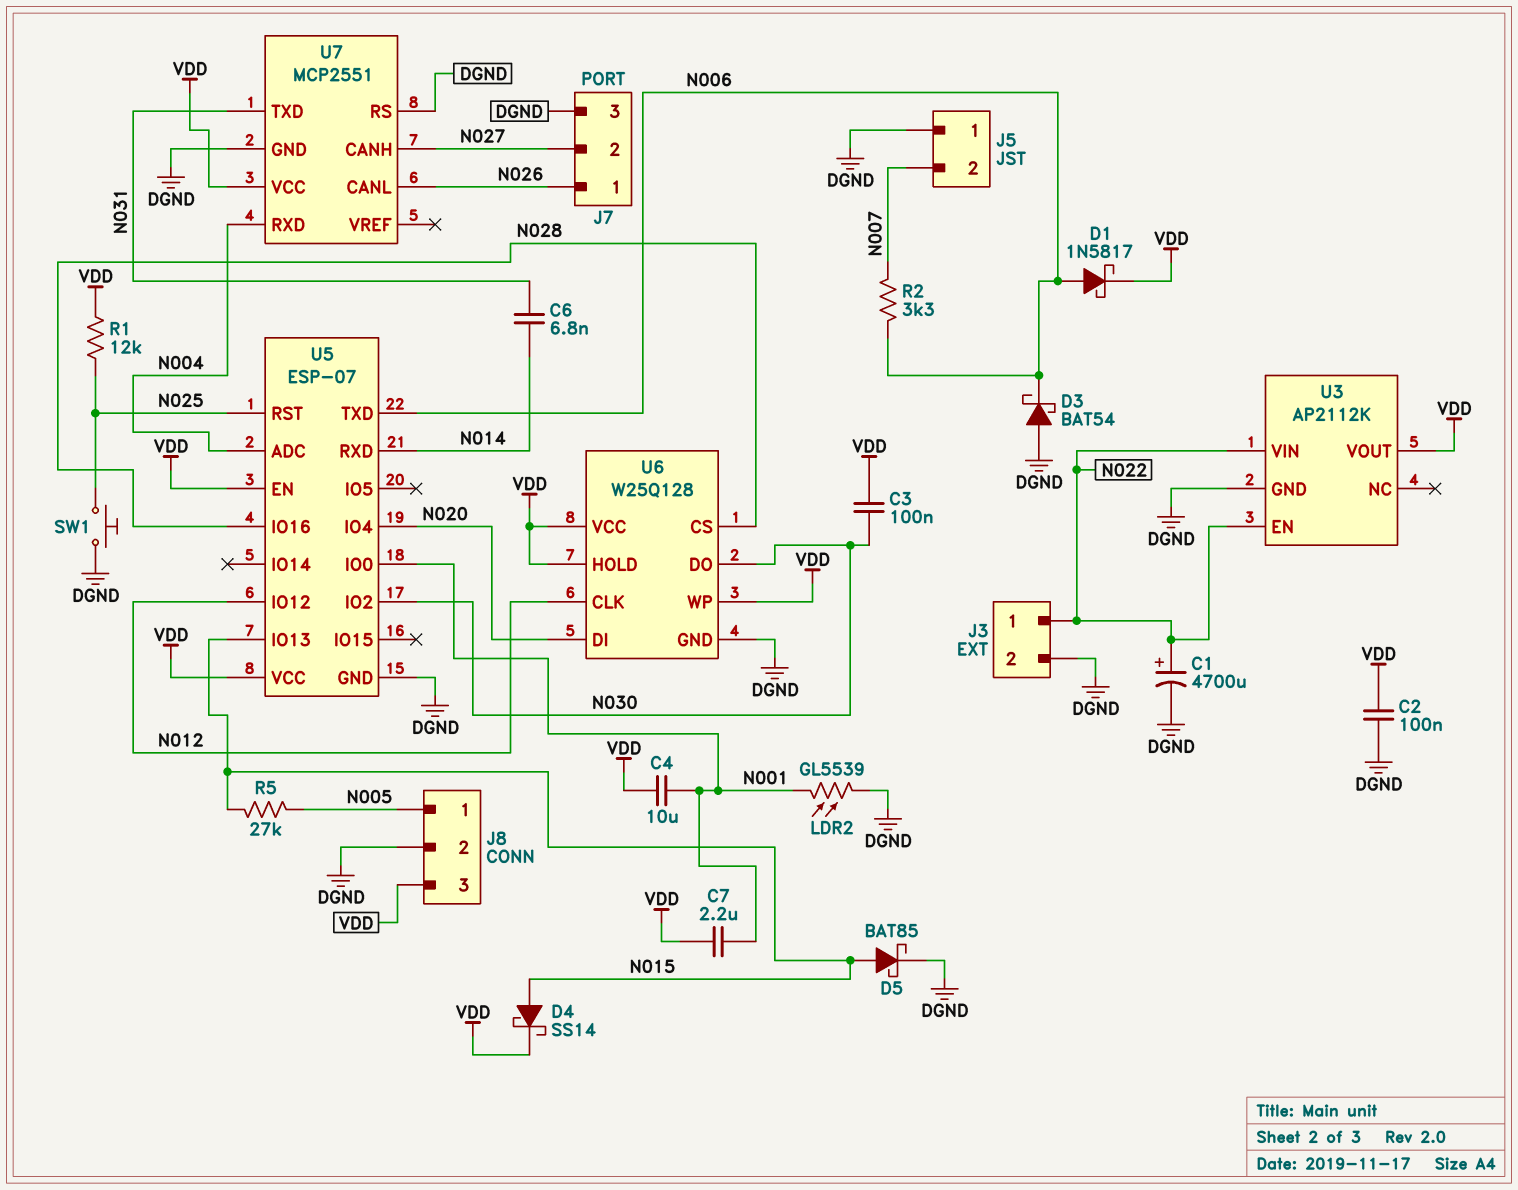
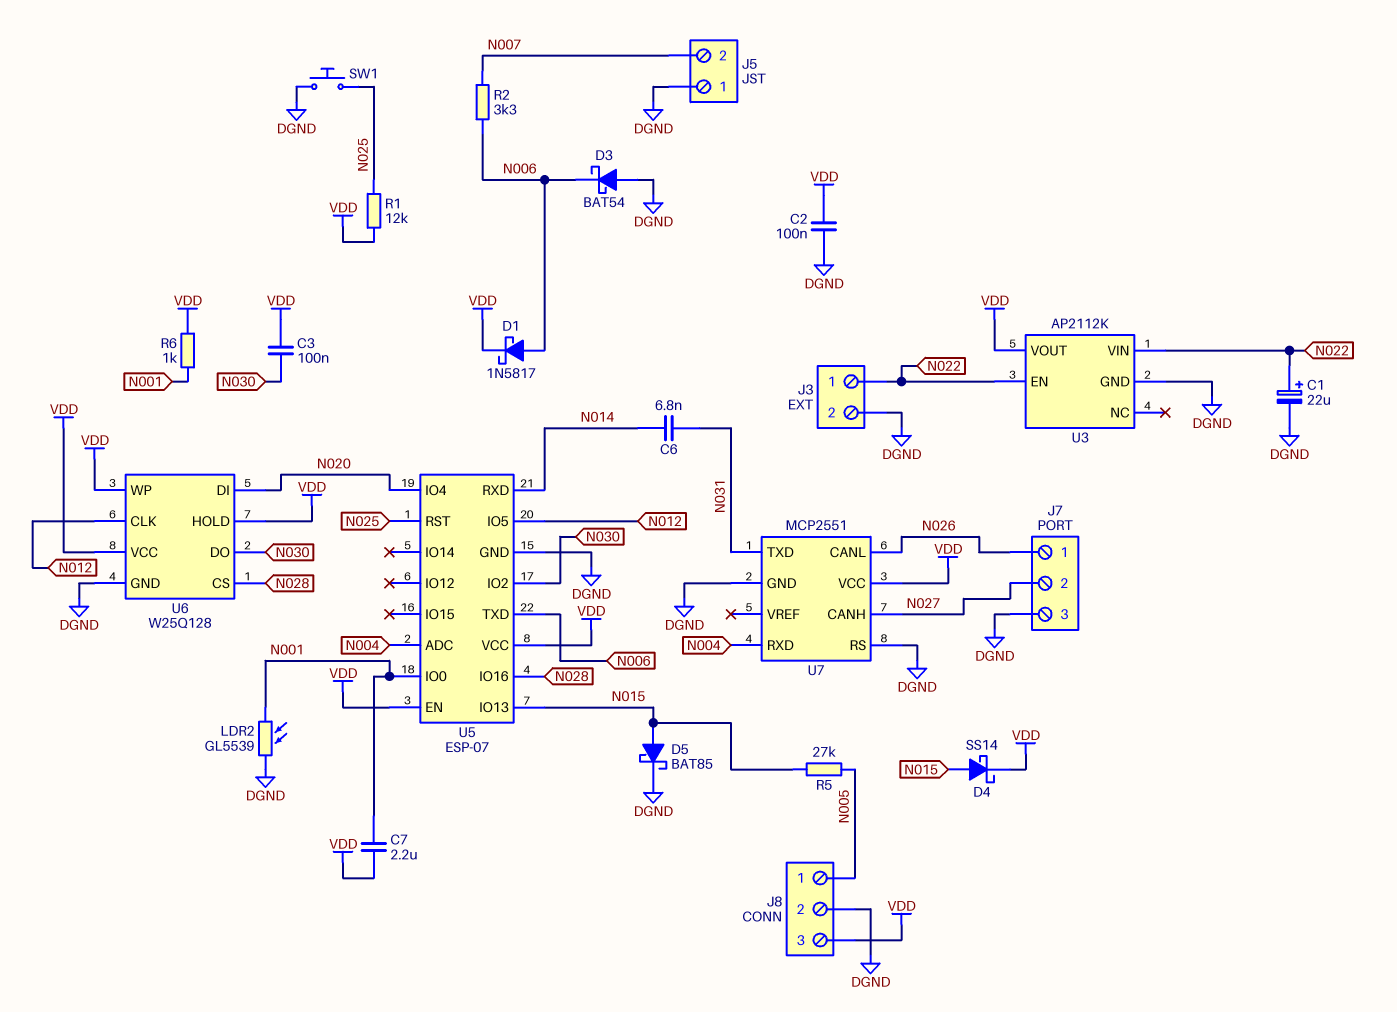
C1: 4700uF (plus N022, minus DGND) -> 22uF (plus N022, minus DGND)
C4: 10uF (N001, VDD) -> none
R6: none -> 1k (N001, VDD)
U5 pin IO5: none -> N012
U5 pin IO12: N012 -> none

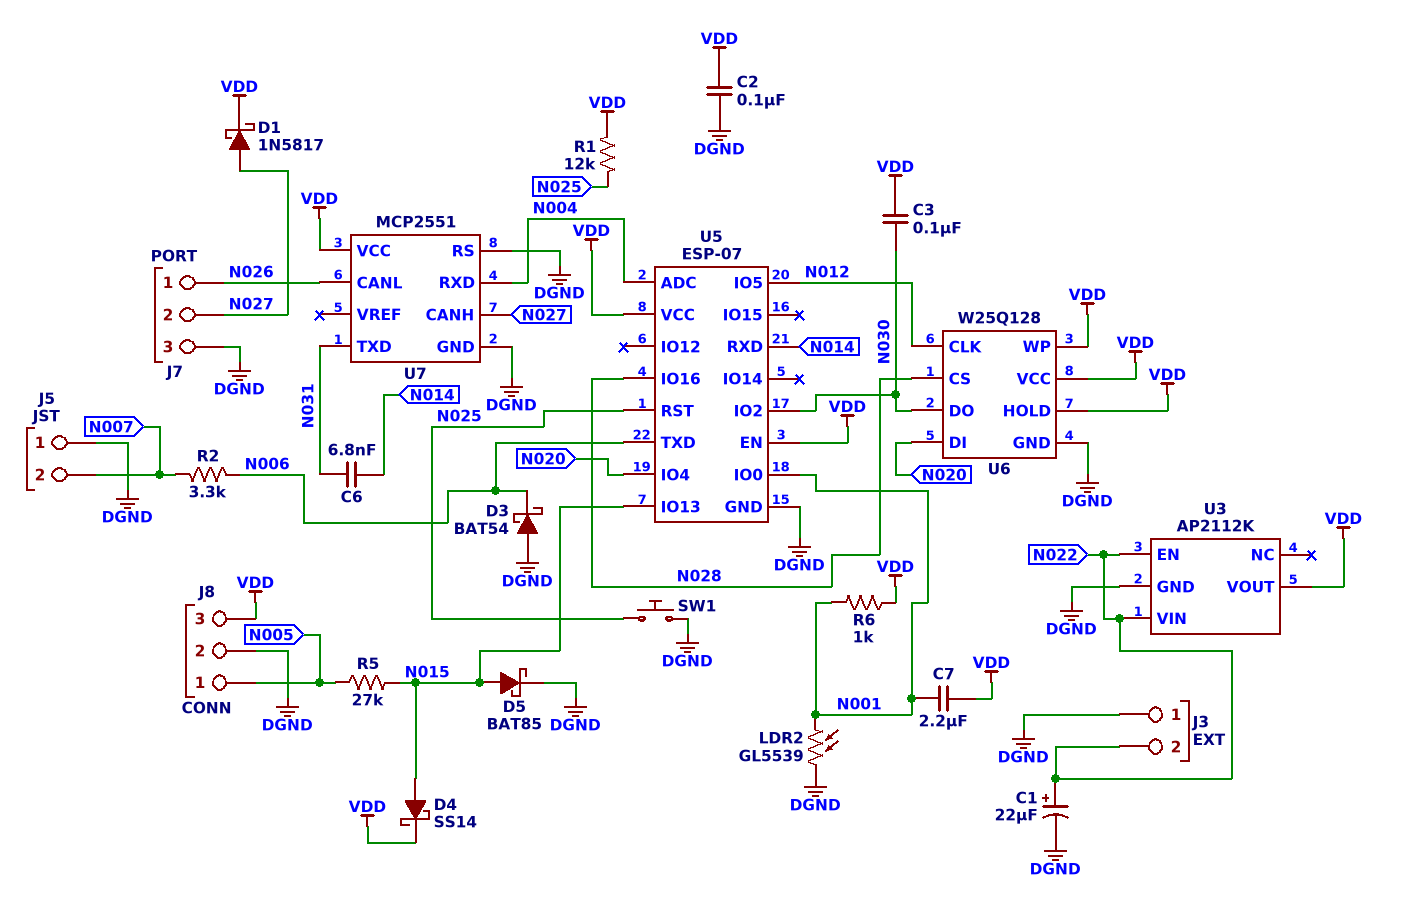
D1: schottky 1N5817 (A N006, K VDD) -> schottky 1N5817 (A N027, K VDD)
J3 pin 1: N022 -> DGND
J3 pin 2: DGND -> N022

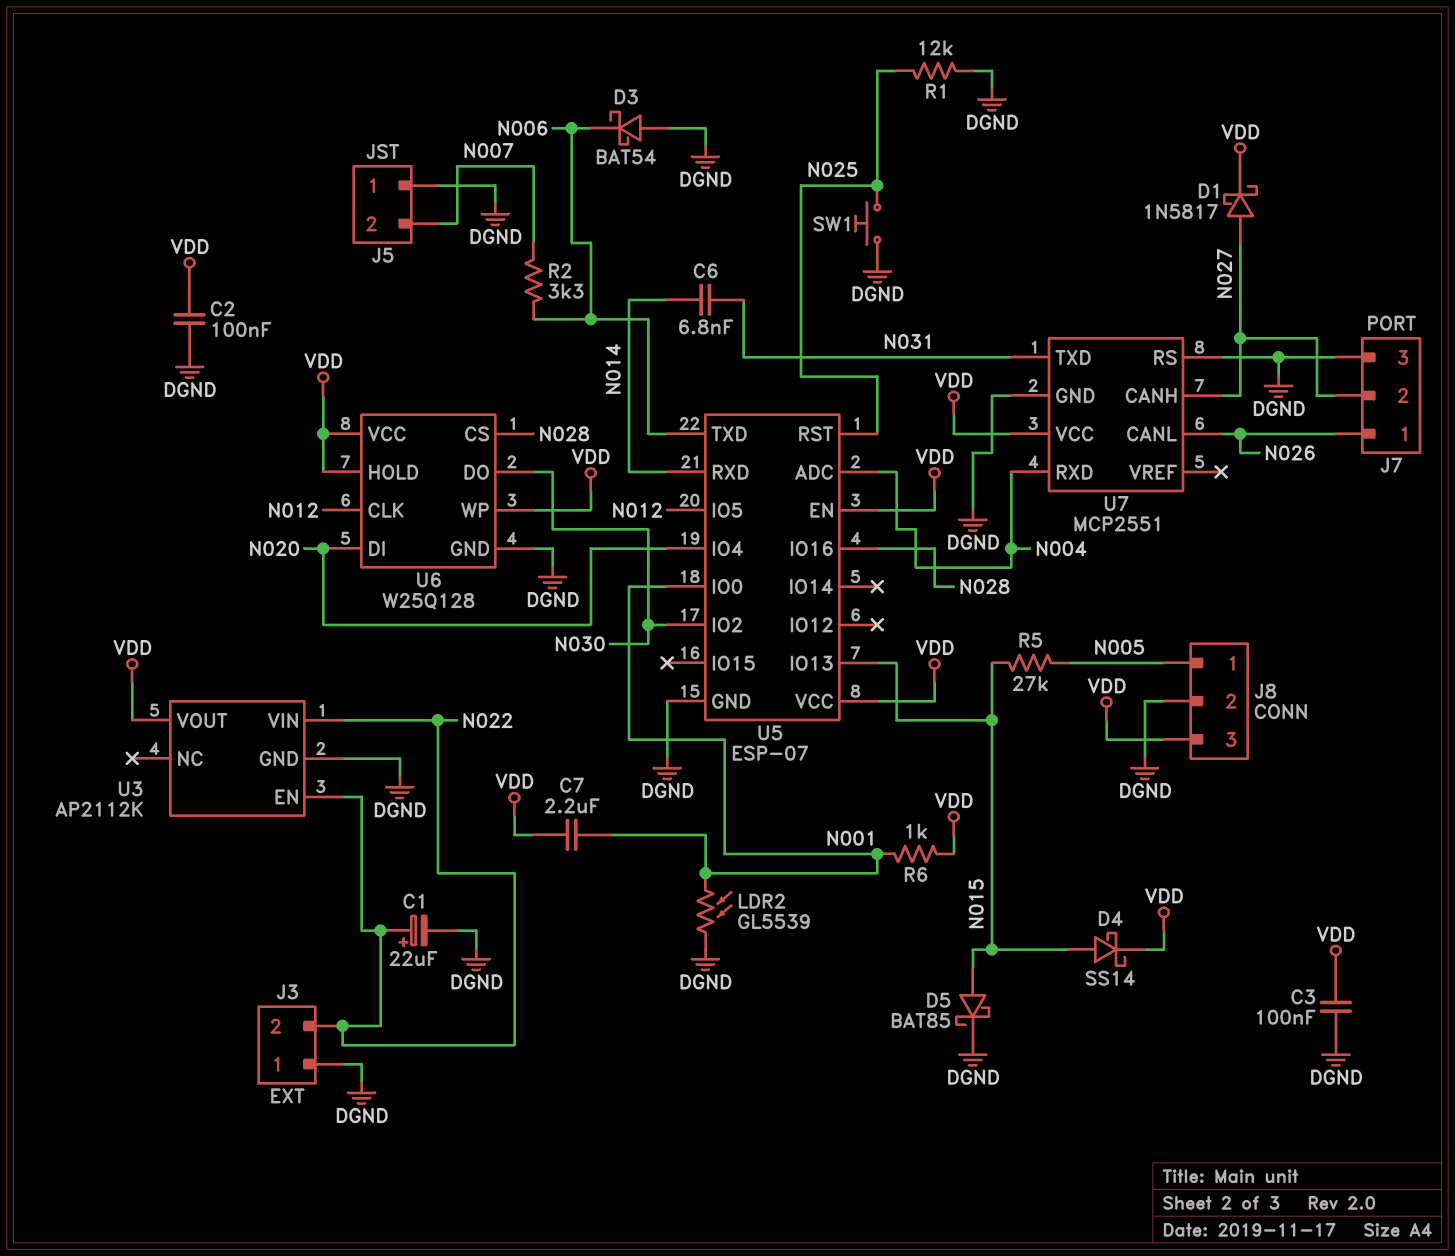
C3: 100nF (N030, VDD) -> 100nF (DGND, VDD)
R1: 12k (N025, VDD) -> 12k (DGND, N025)

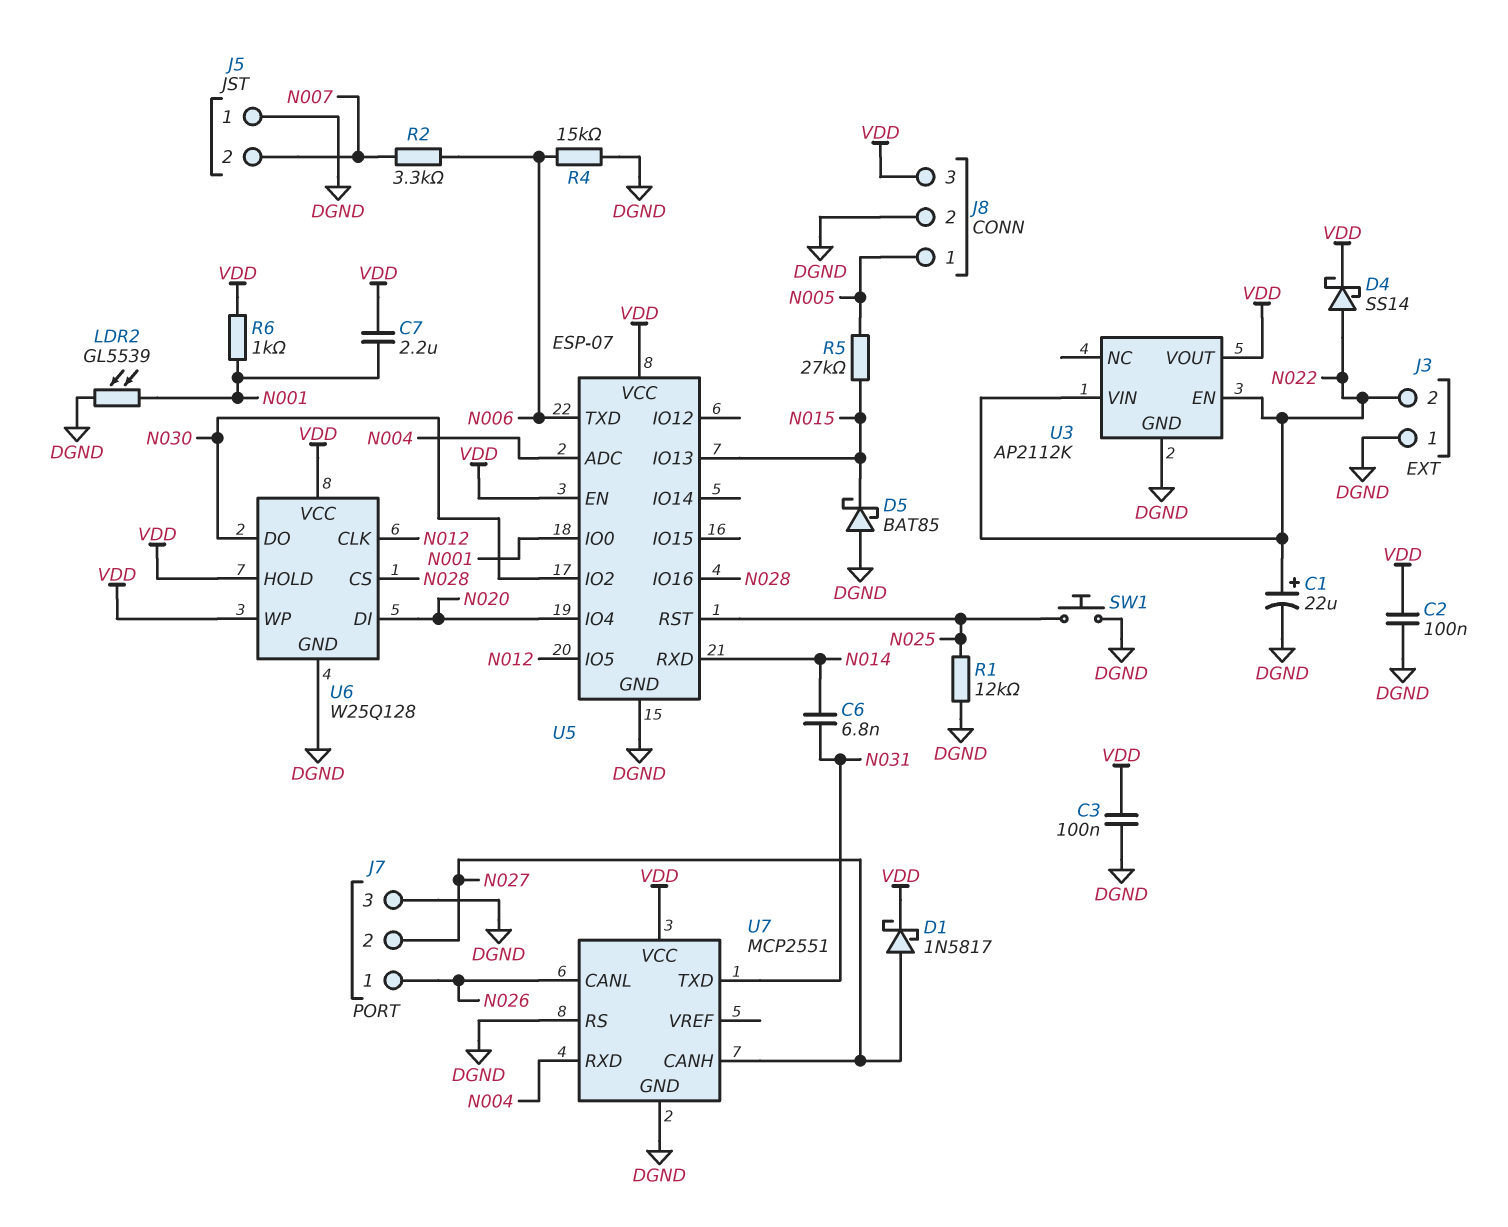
D3: schottky BAT54 (A DGND, K N006) -> none
D4: schottky SS14 (A N015, K VDD) -> schottky SS14 (A N022, K VDD)
D5: schottky BAT85 (A N015, K DGND) -> schottky BAT85 (A DGND, K N015)
R4: none -> 15k (DGND, N006)

